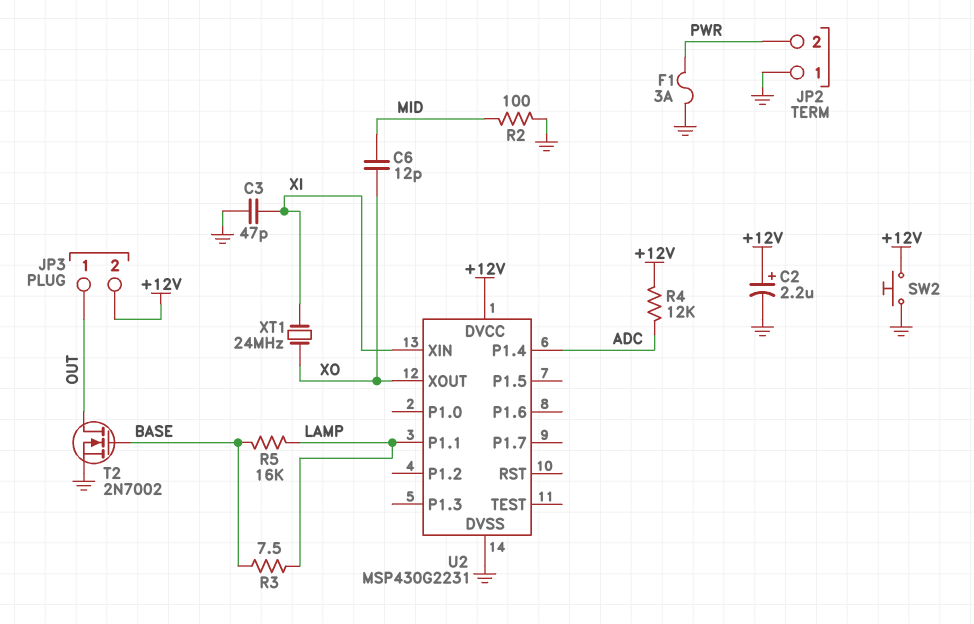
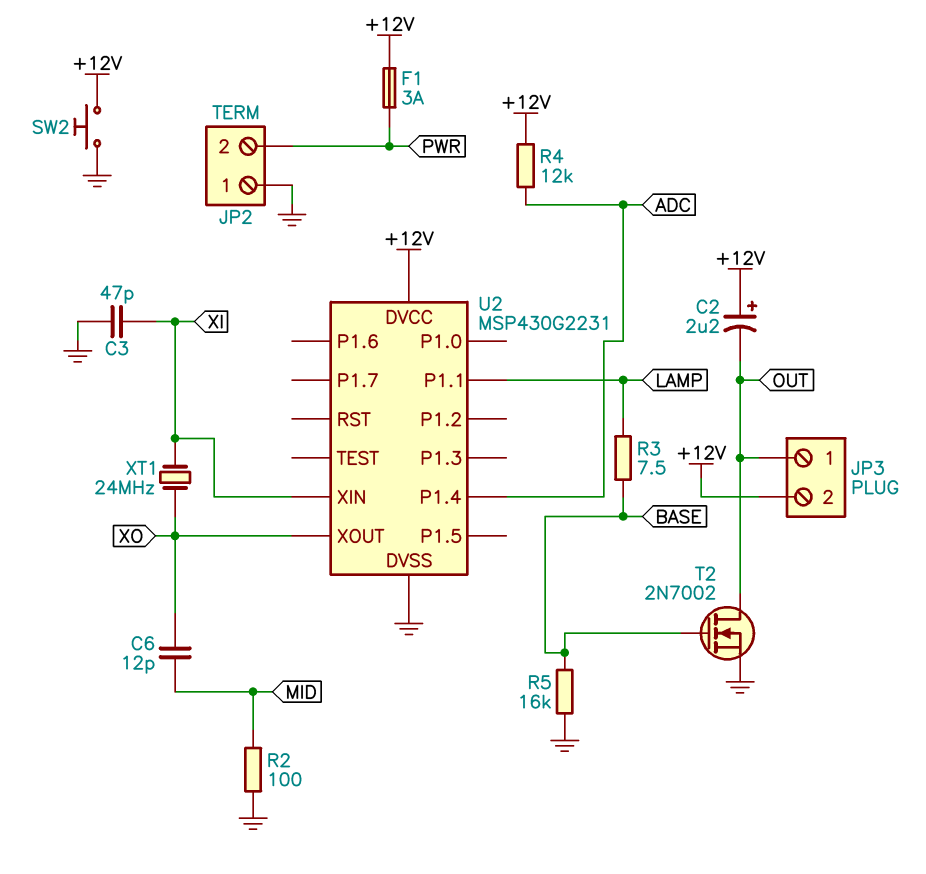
C2: 2.2uF (plus +12V, minus GND) -> 2.2uF (plus +12V, minus OUT)
F1: 3A (GND, PWR) -> 3A (+12V, PWR)
R5: 16k (BASE, LAMP) -> 16k (BASE, GND)

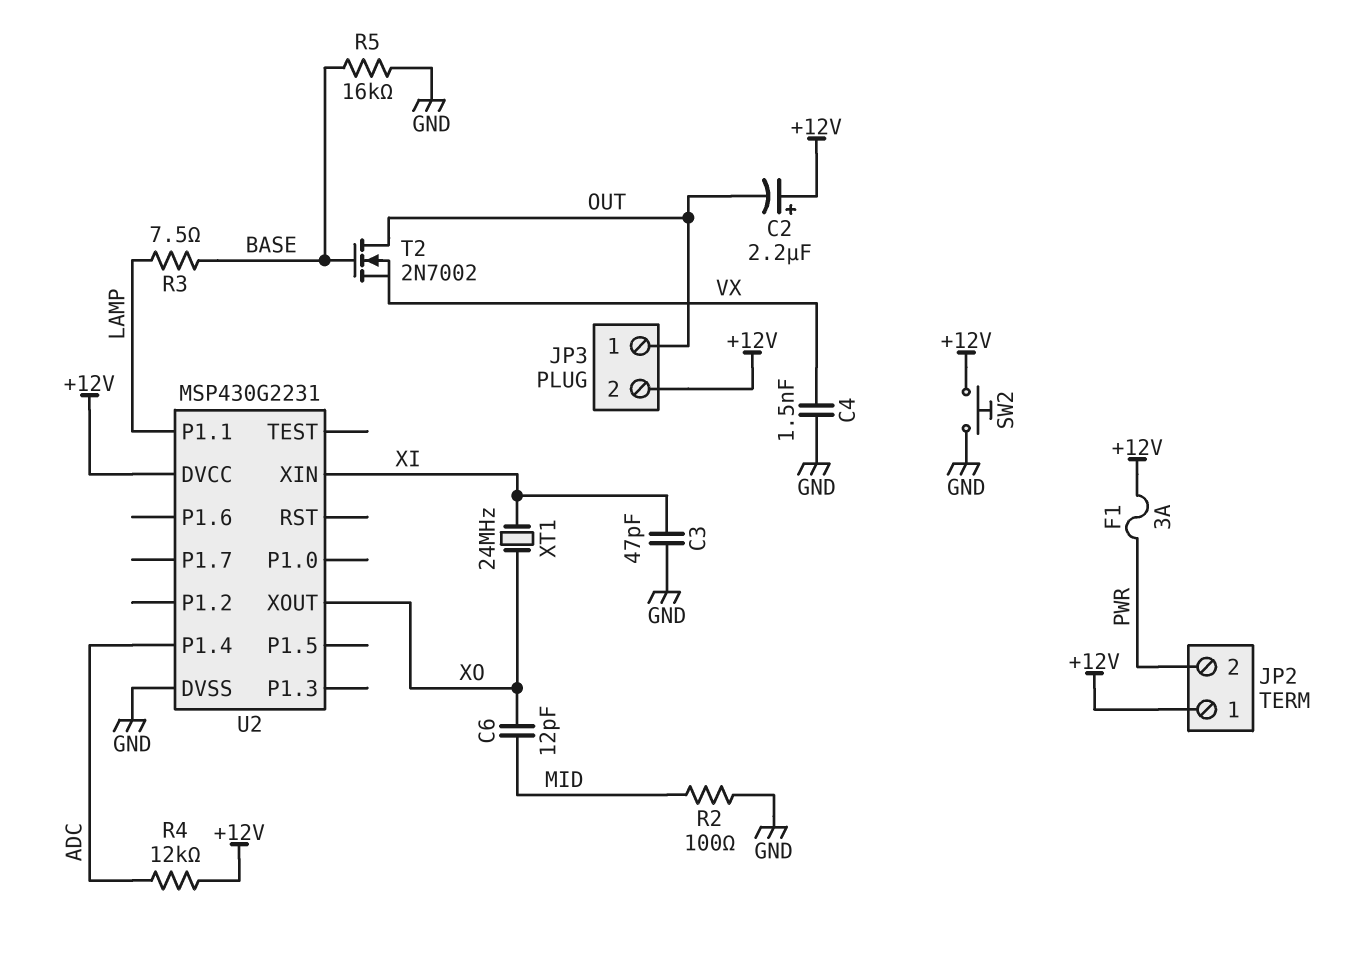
C4: none -> 1.5nF (GND, VX)
JP2 pin 1: GND -> +12V
T2: NMOS 2N7002 (G BASE, D OUT, S GND) -> NMOS 2N7002 (G BASE, D OUT, S VX)

